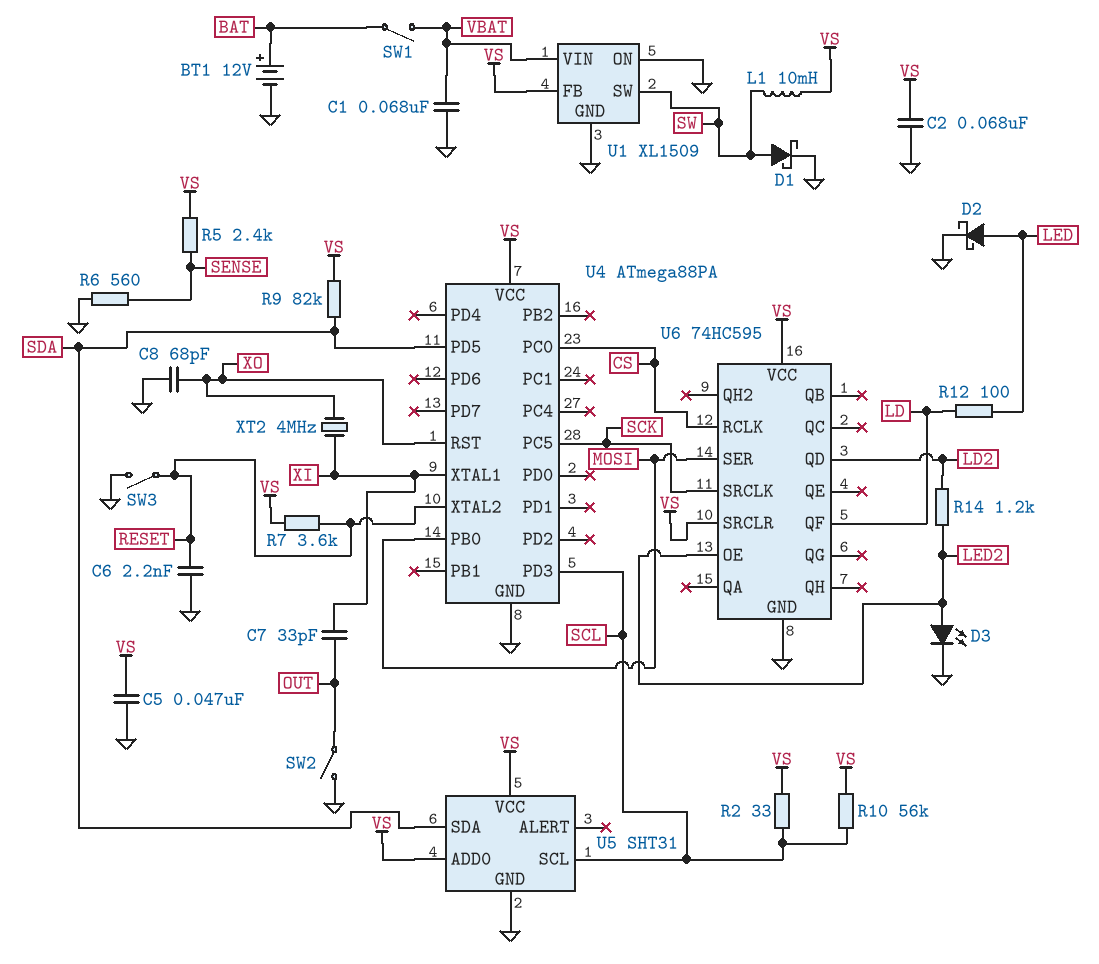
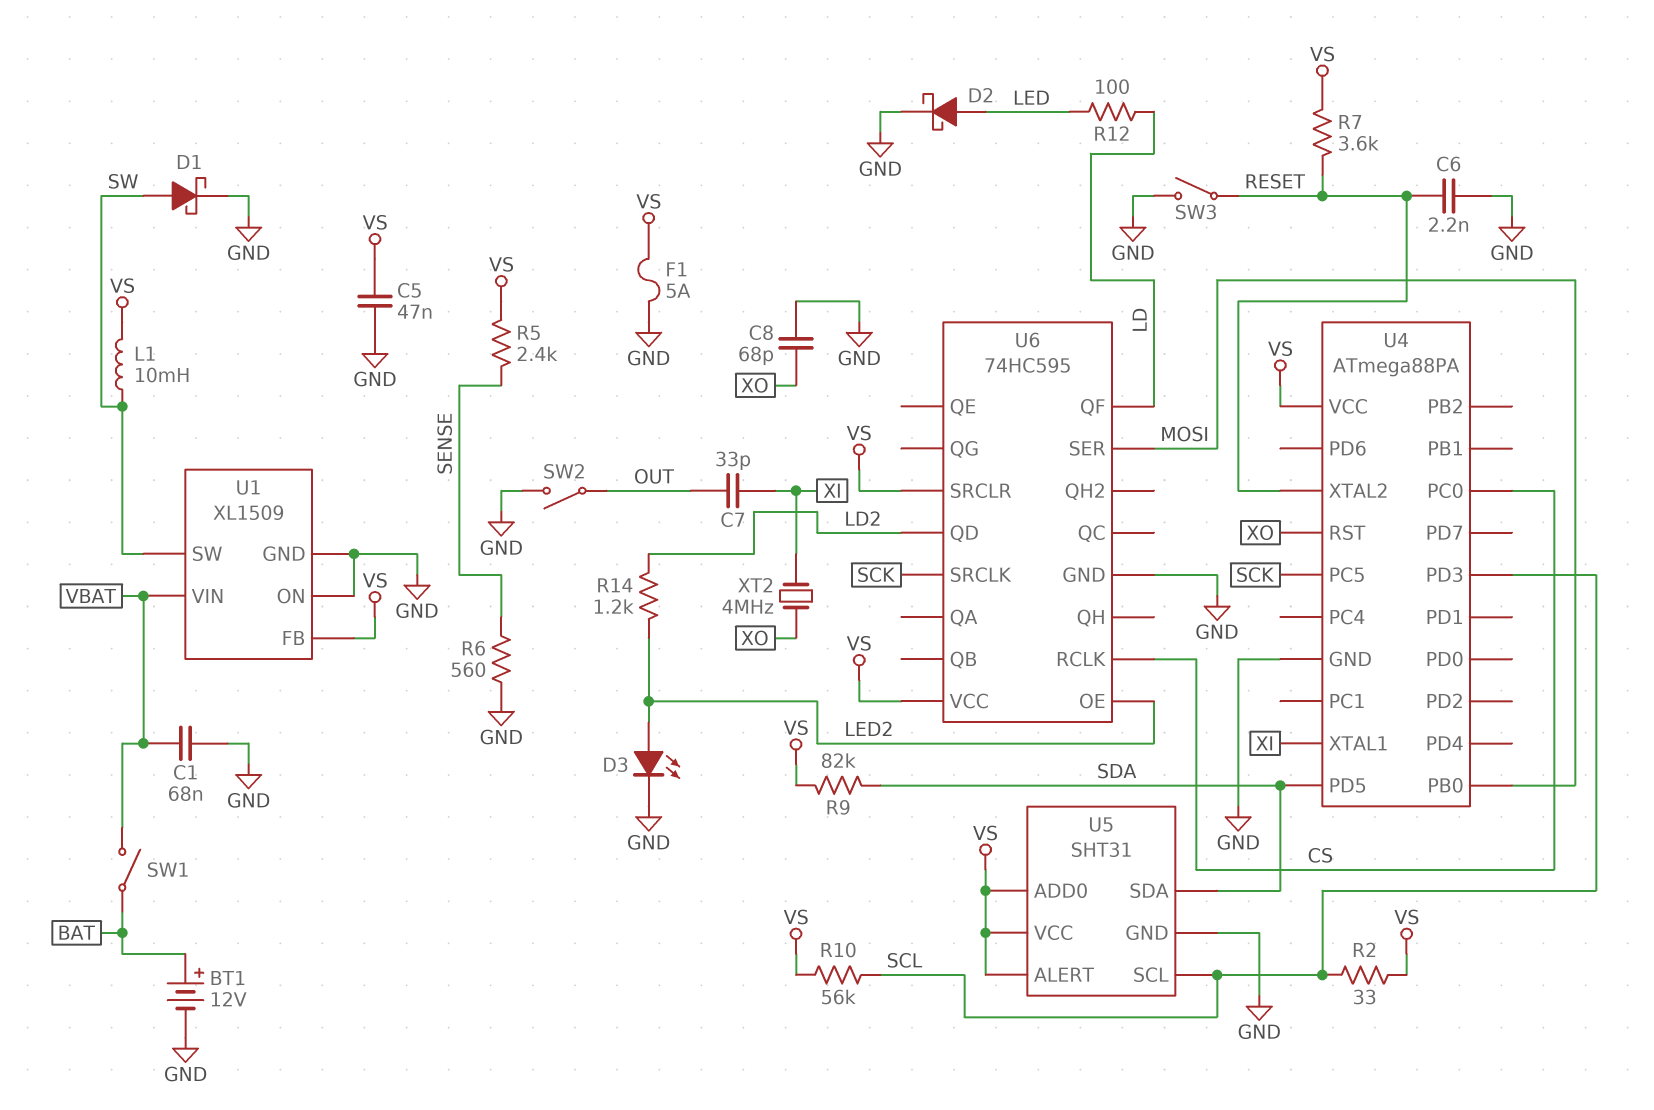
C2: 68nF (GND, VS) -> none
F1: none -> 5A (GND, VS)
U5 pin ALERT: none -> VS

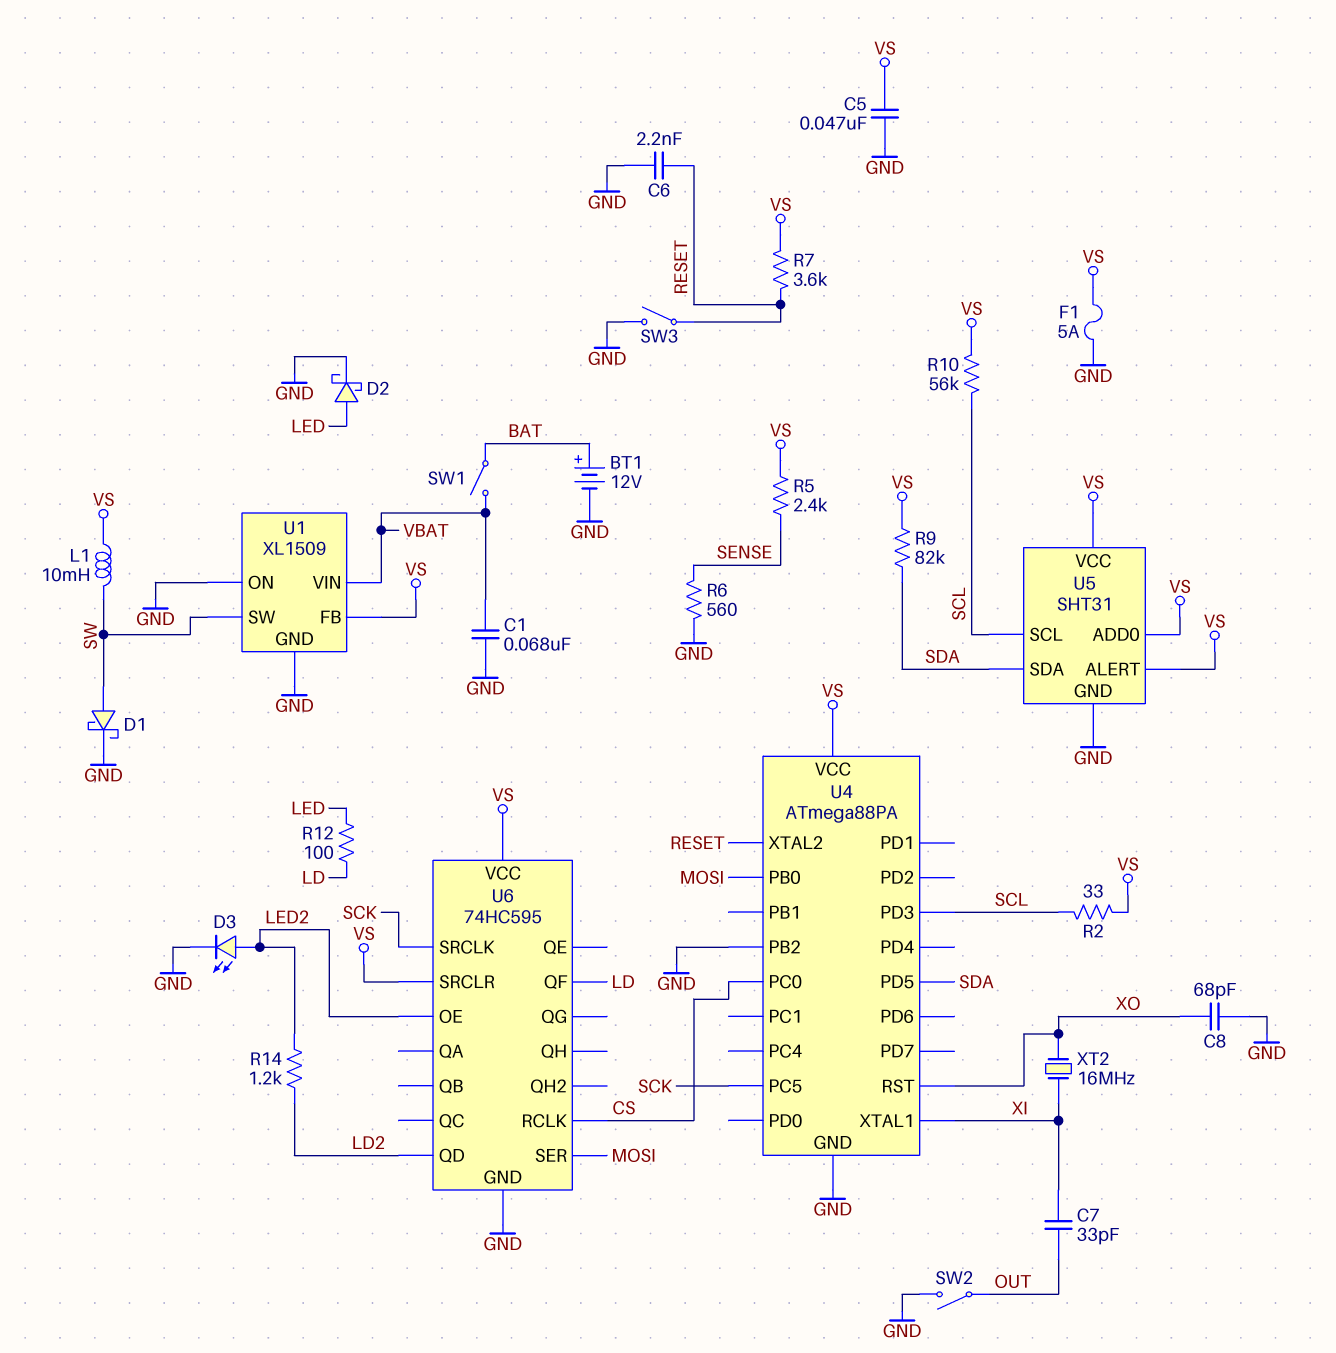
U4 pin PB2: none -> GND
XT2: 4MHz (XI, XO) -> 16MHz (XI, XO)

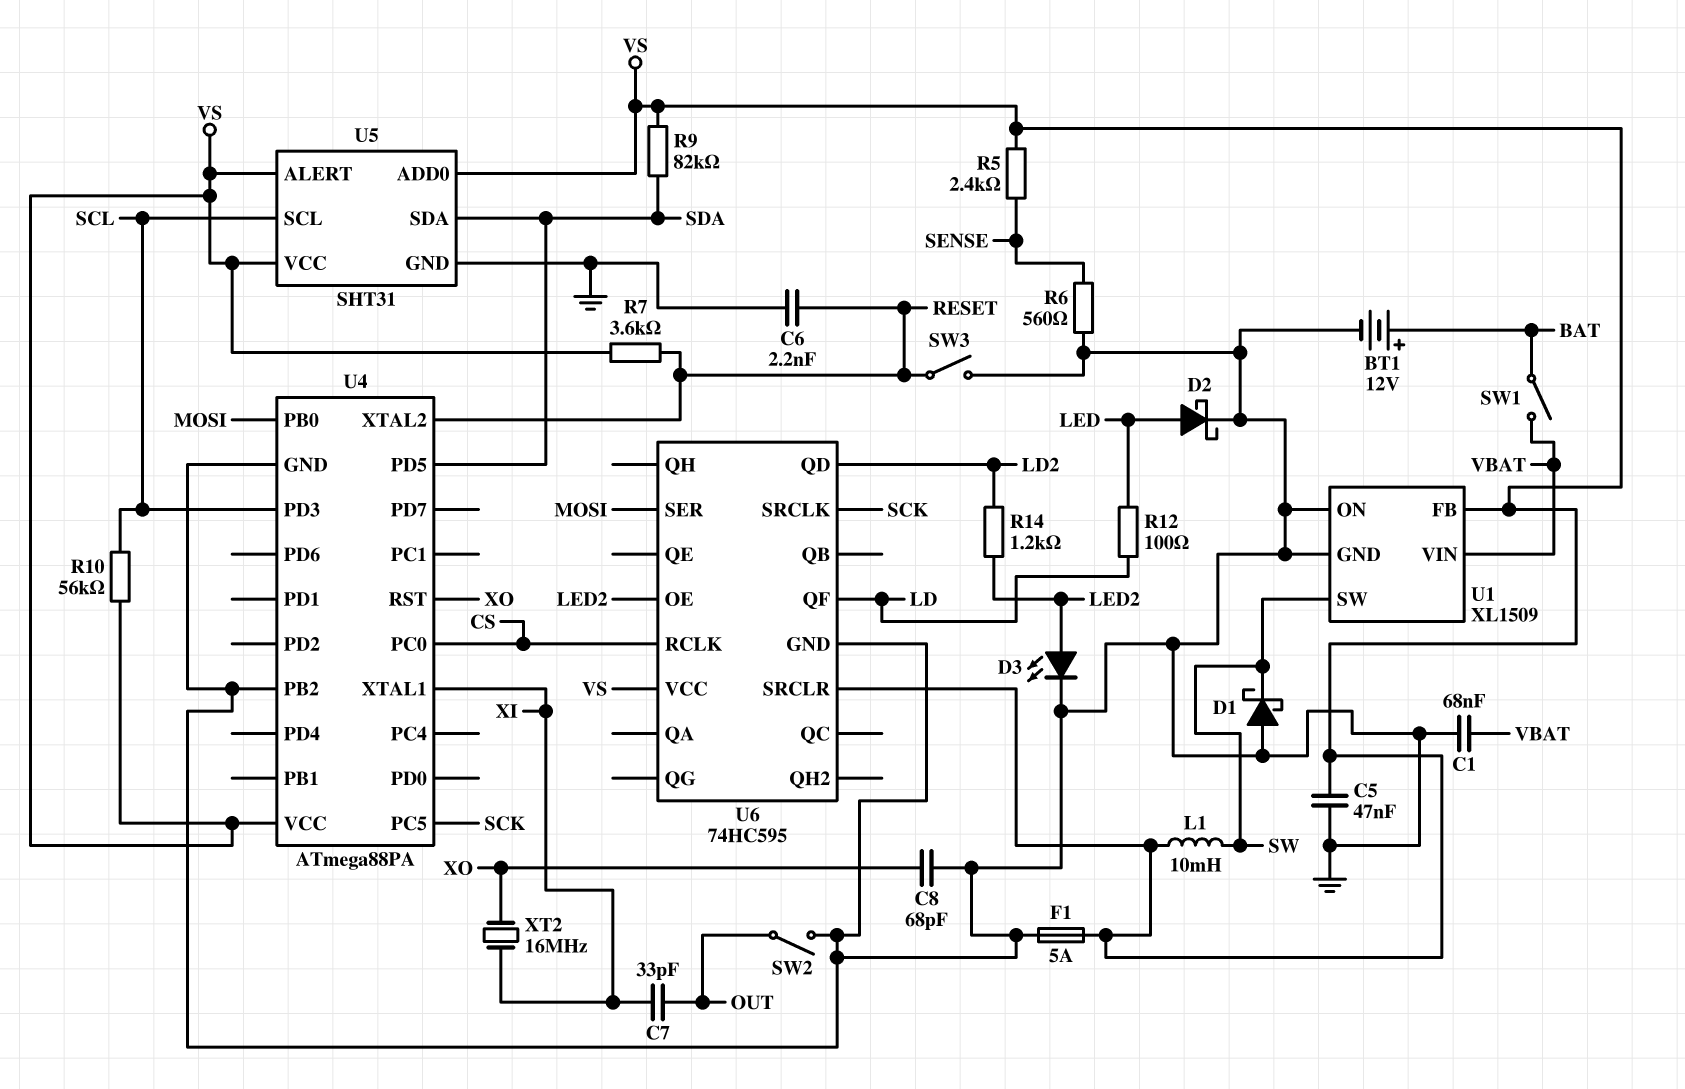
D1: schottky (A SW, K GND) -> schottky (A GND, K SW)
R2: 33 (SCL, VS) -> none

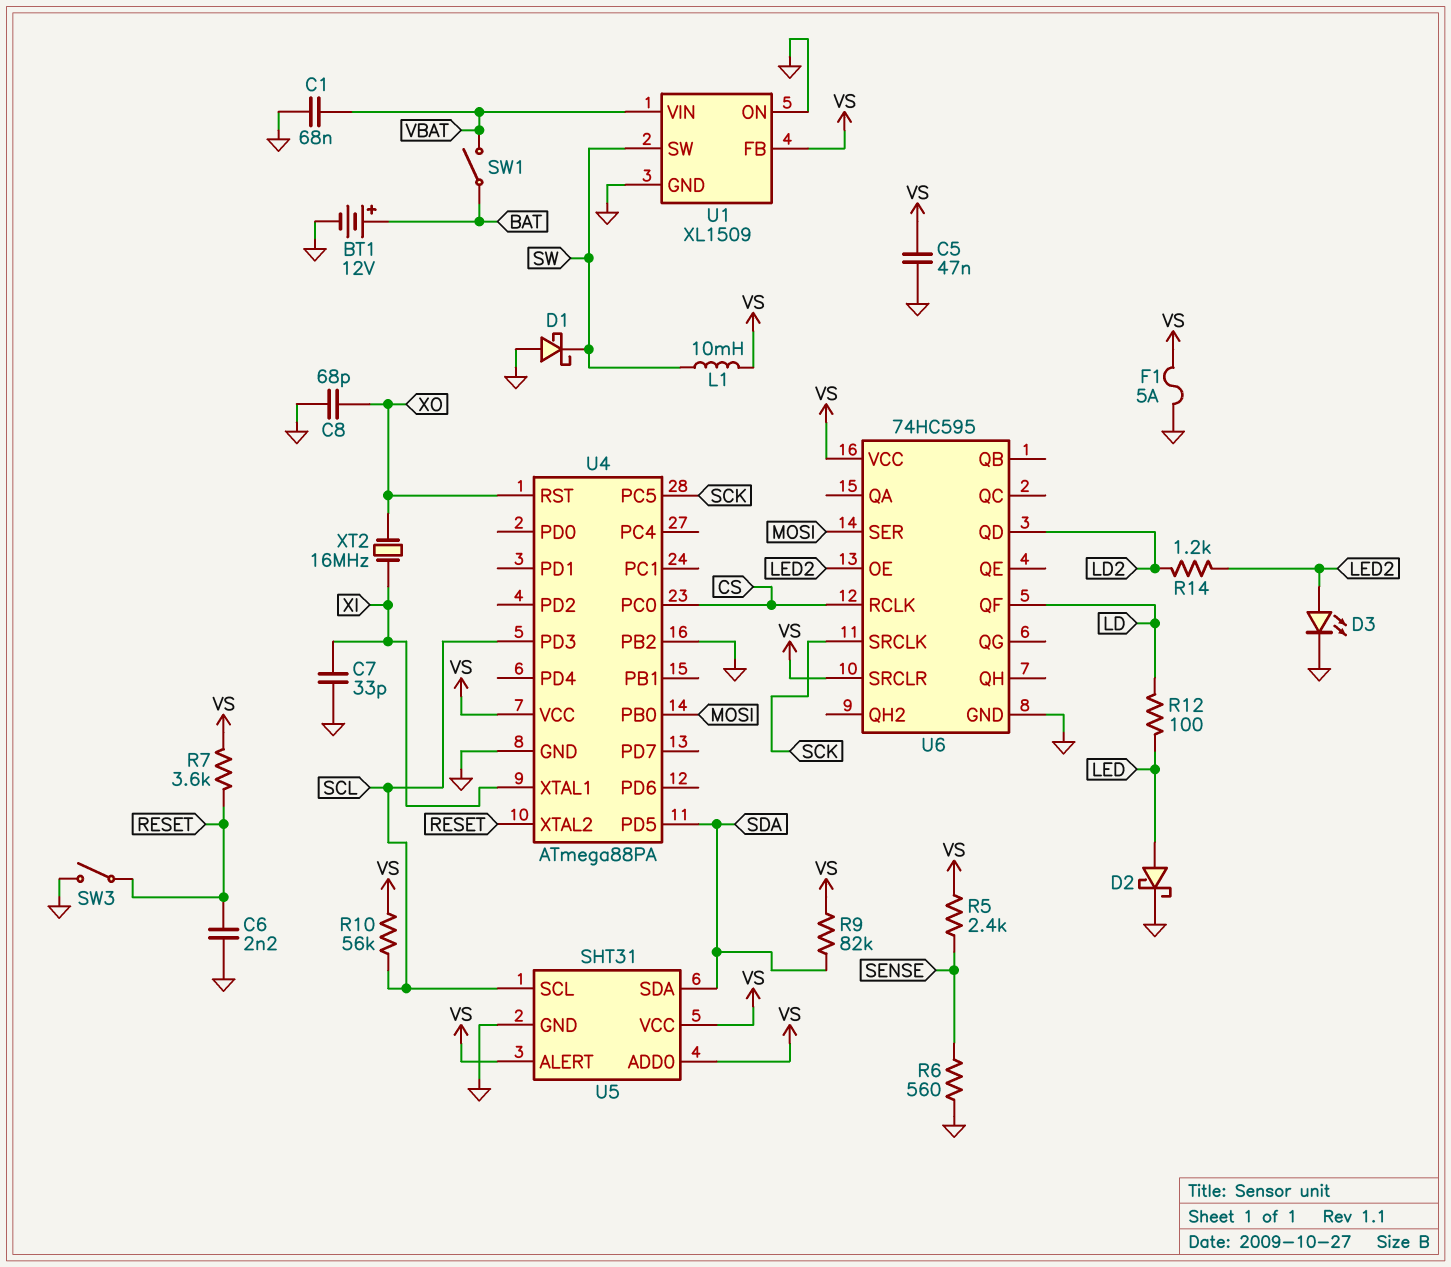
C7: 33pF (OUT, XI) -> 33pF (GND, XI)
SW2: switch (GND, OUT) -> none

